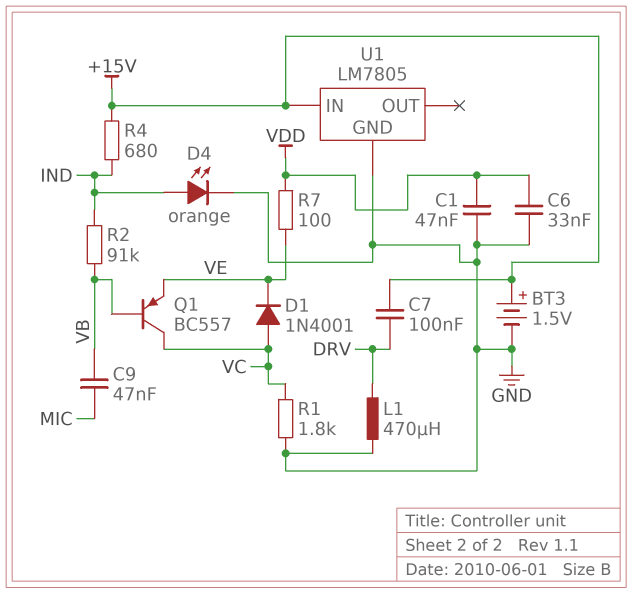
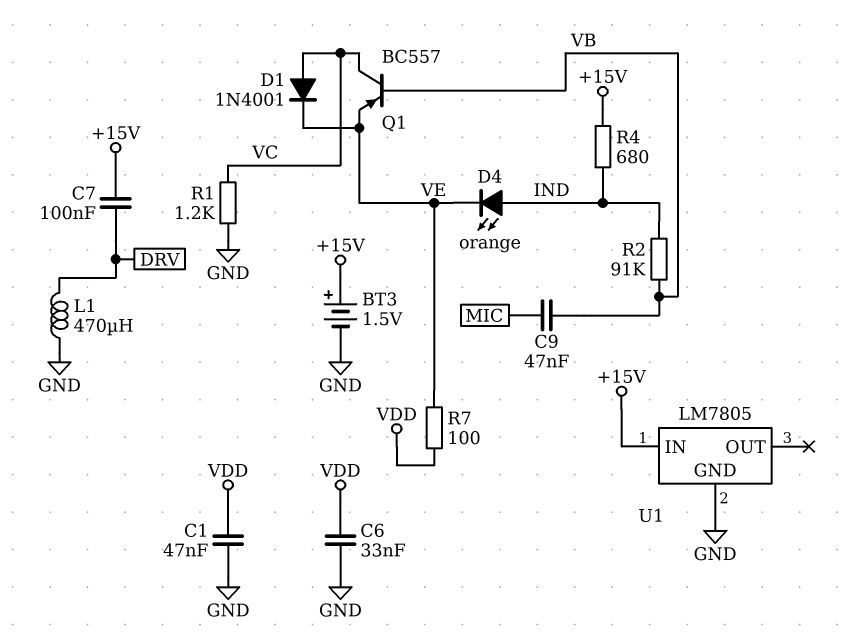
D4: LED orange (A IND, K GND) -> LED orange (A IND, K VE)
R1: 1.8k (GND, VC) -> 1.2k (GND, VC)

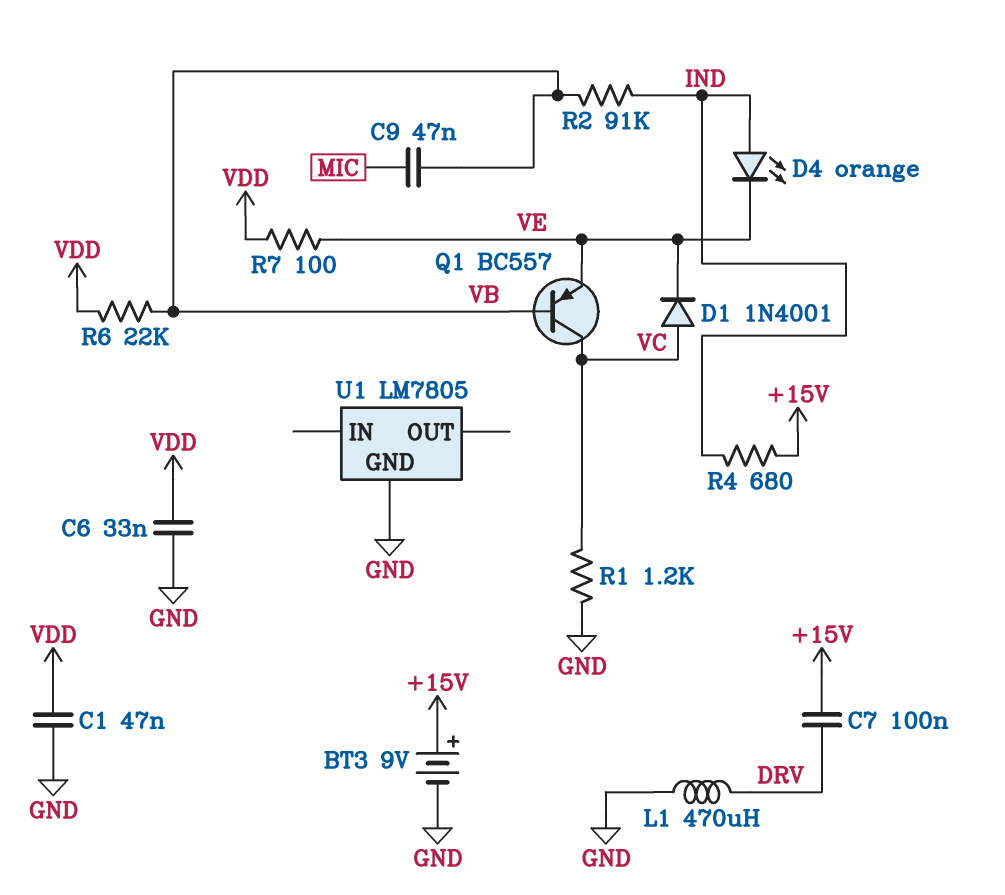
BT3: 1.5V (plus +15V, minus GND) -> 9V (plus +15V, minus GND)
R6: none -> 22k (VB, VDD)
U1 pin IN: +15V -> none

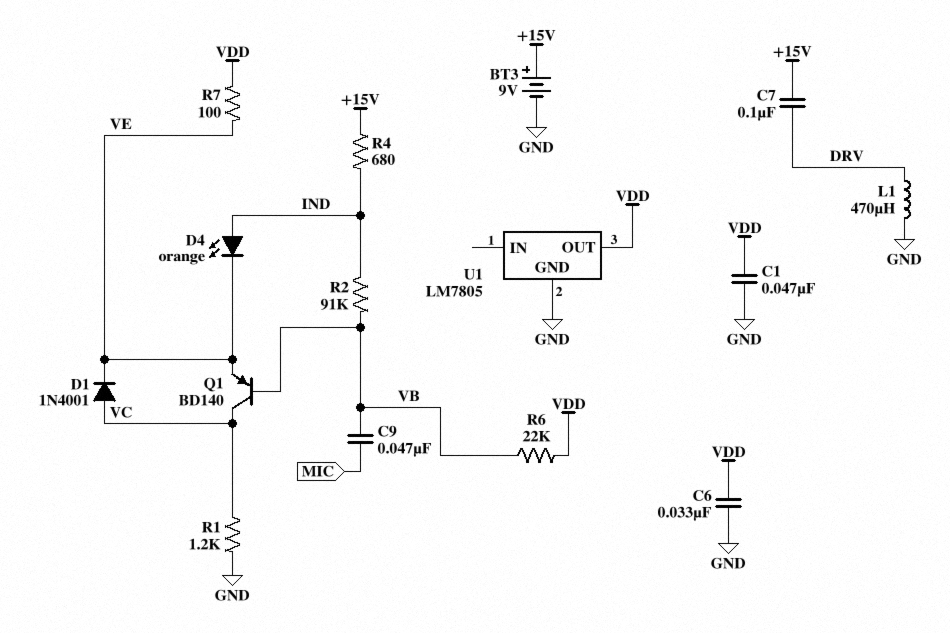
Q1: PNP BC557 (B VB, C VC, E VE) -> PNP BD140 (B VB, C VC, E VE)
U1 pin OUT: none -> VDD

